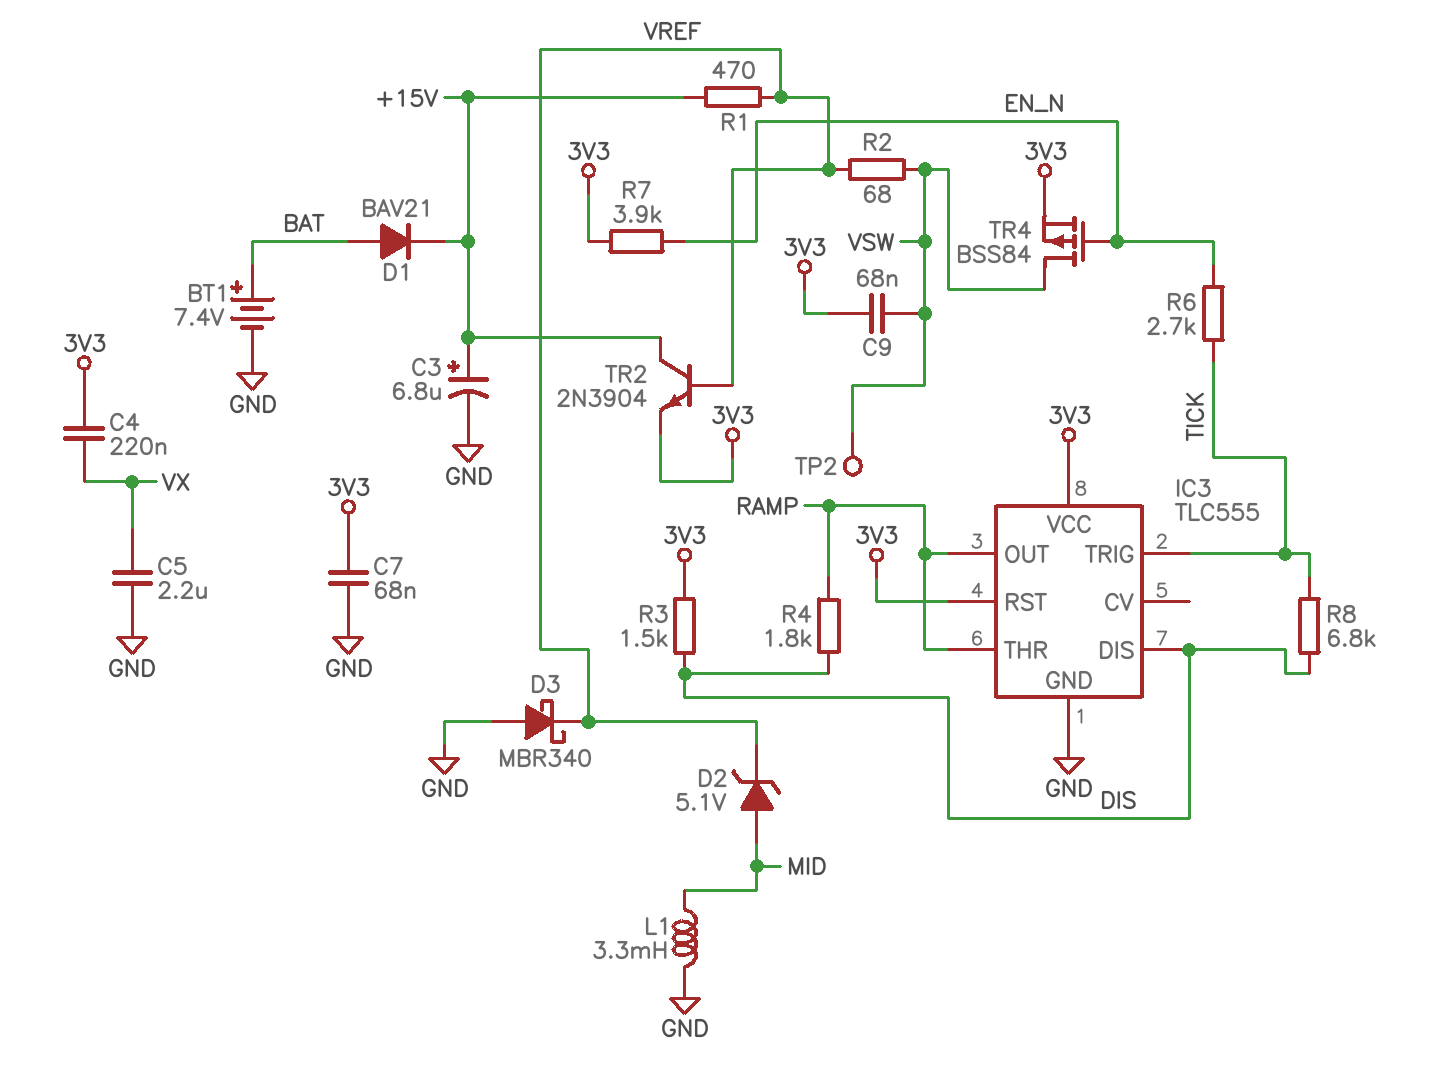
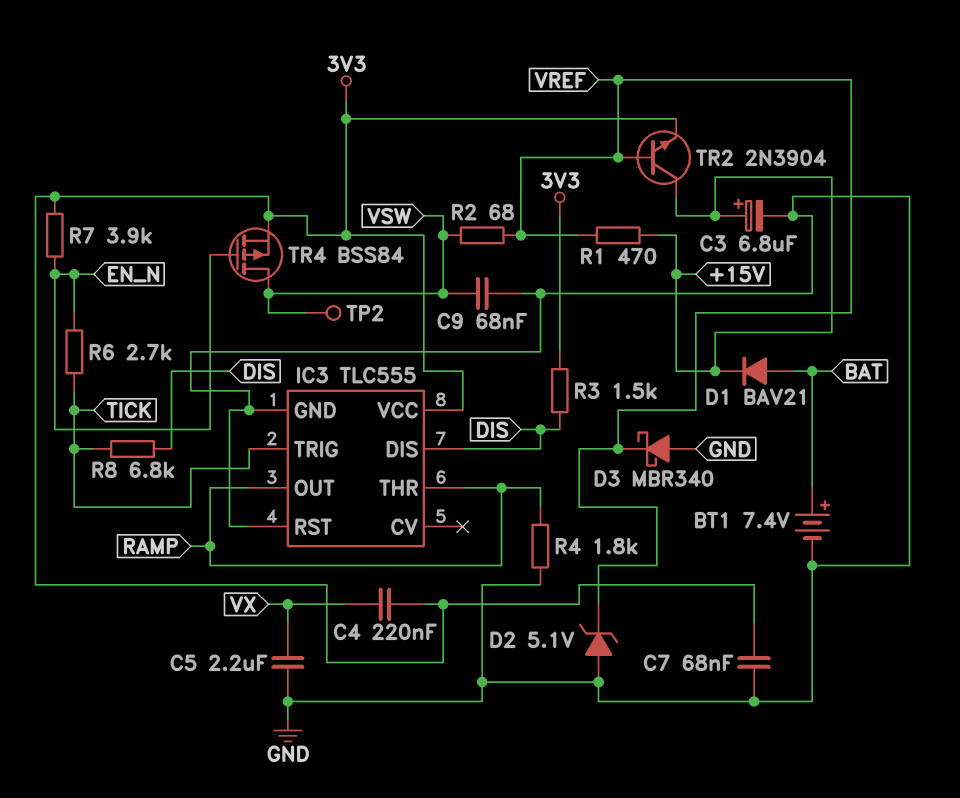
C9: 68nF (3V3, VSW) -> 68nF (GND, VSW)
D2: zener 5.1V (A MID, K VREF) -> zener 5.1V (A GND, K VREF)
IC3 pin RST: 3V3 -> GND
L1: 3.3mH (GND, MID) -> none
R4: 1.8k (DIS, RAMP) -> 1.8k (GND, RAMP)

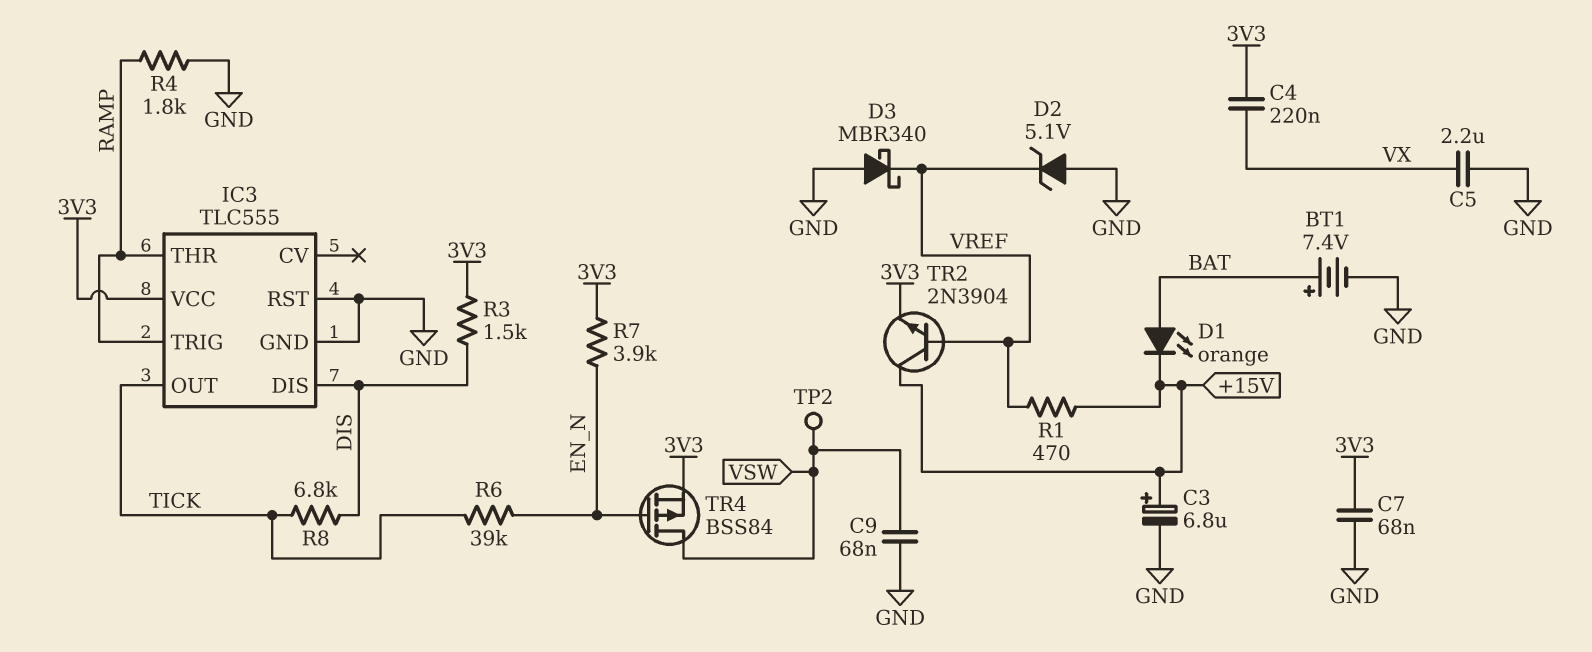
D1: diode BAV21 (A BAT, K +15V) -> LED orange (A BAT, K +15V)
IC3 pin OUT: RAMP -> TICK
IC3 pin TRIG: TICK -> RAMP
R2: 68 (VREF, VSW) -> none
R6: 2.7k (EN_N, TICK) -> 39k (EN_N, TICK)

